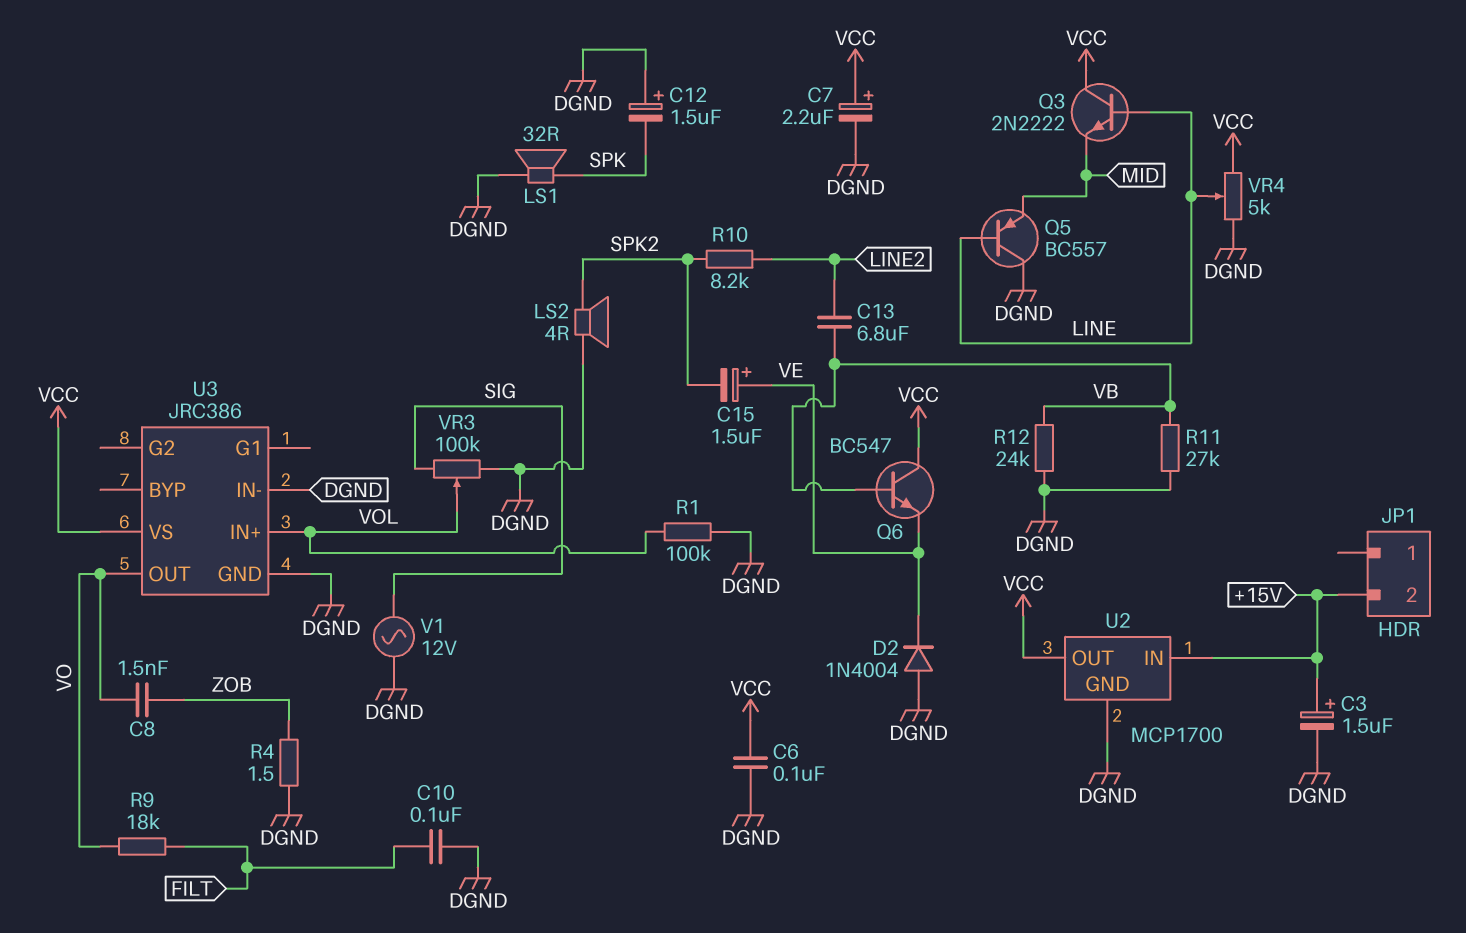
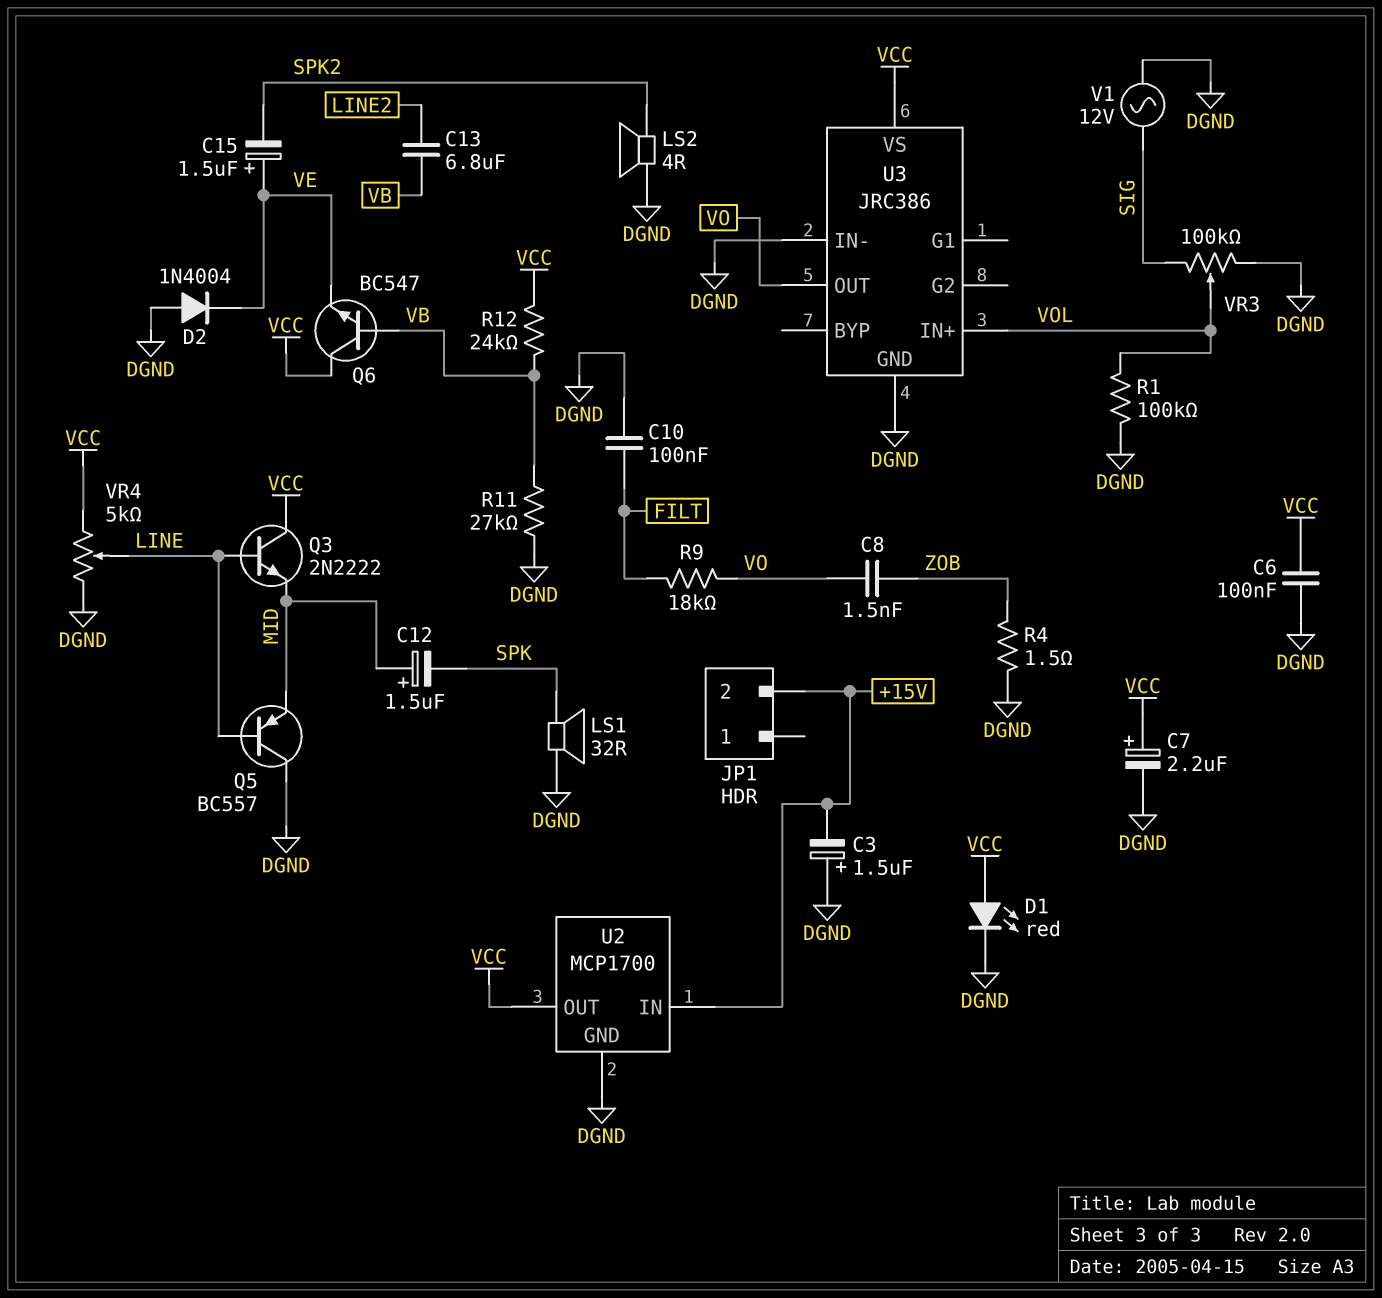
C3: 1.5uF (plus +15V, minus DGND) -> 1.5uF (plus DGND, minus +15V)
C12: 1.5uF (plus DGND, minus SPK) -> 1.5uF (plus MID, minus SPK)
D1: none -> LED red (A VCC, K DGND)
R10: 8.2k (LINE2, SPK2) -> none
R12: 24k (DGND, VB) -> 24k (VB, VCC)

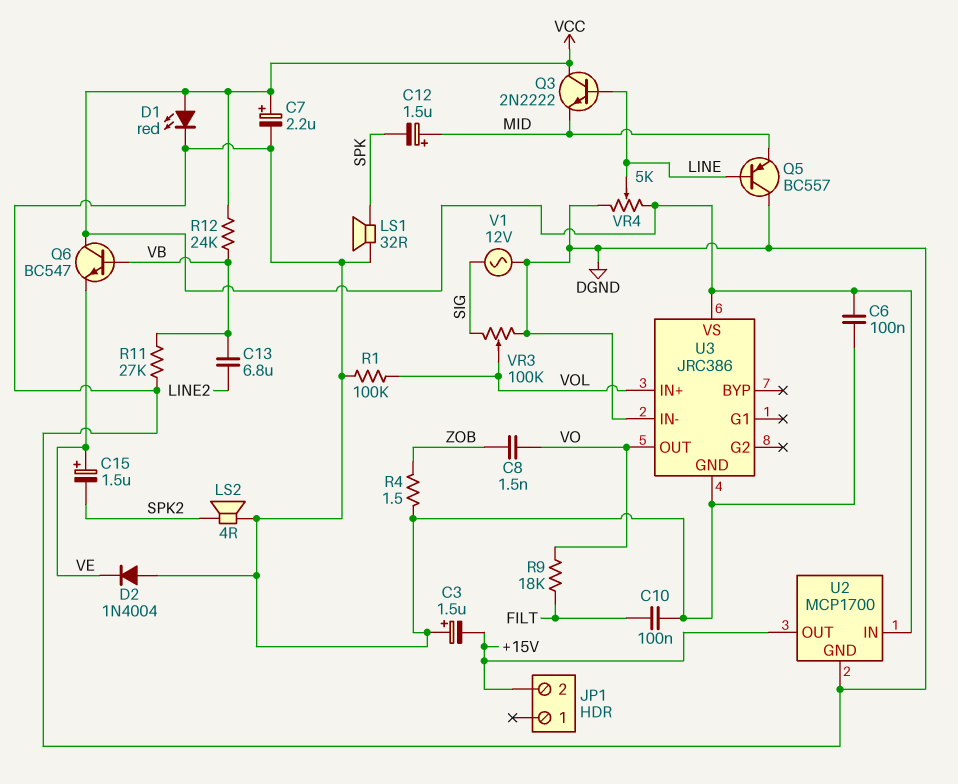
U2 pin IN: +15V -> VCC
U2 pin OUT: VCC -> +15V

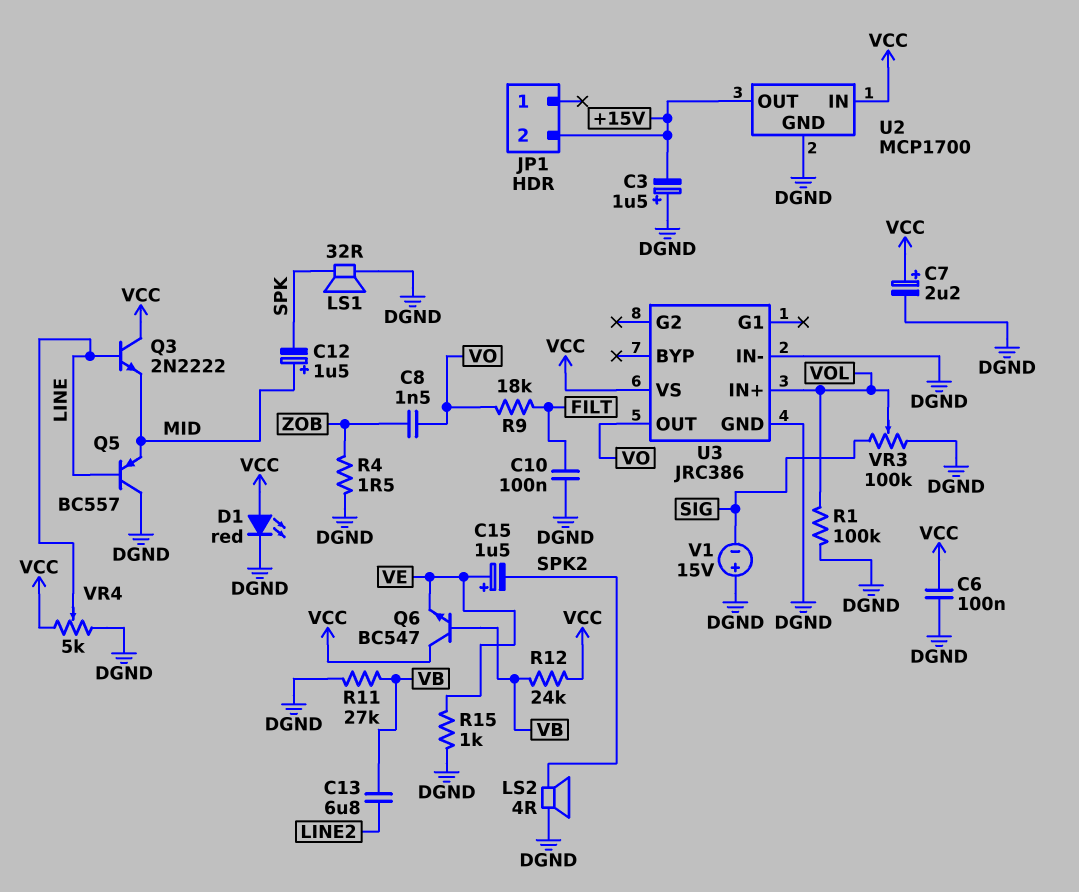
D2: diode 1N4004 (A DGND, K VE) -> none
R15: none -> 1k (DGND, VE)
V1: AC 12V (DGND, SIG) -> 15V (plus DGND, minus SIG)

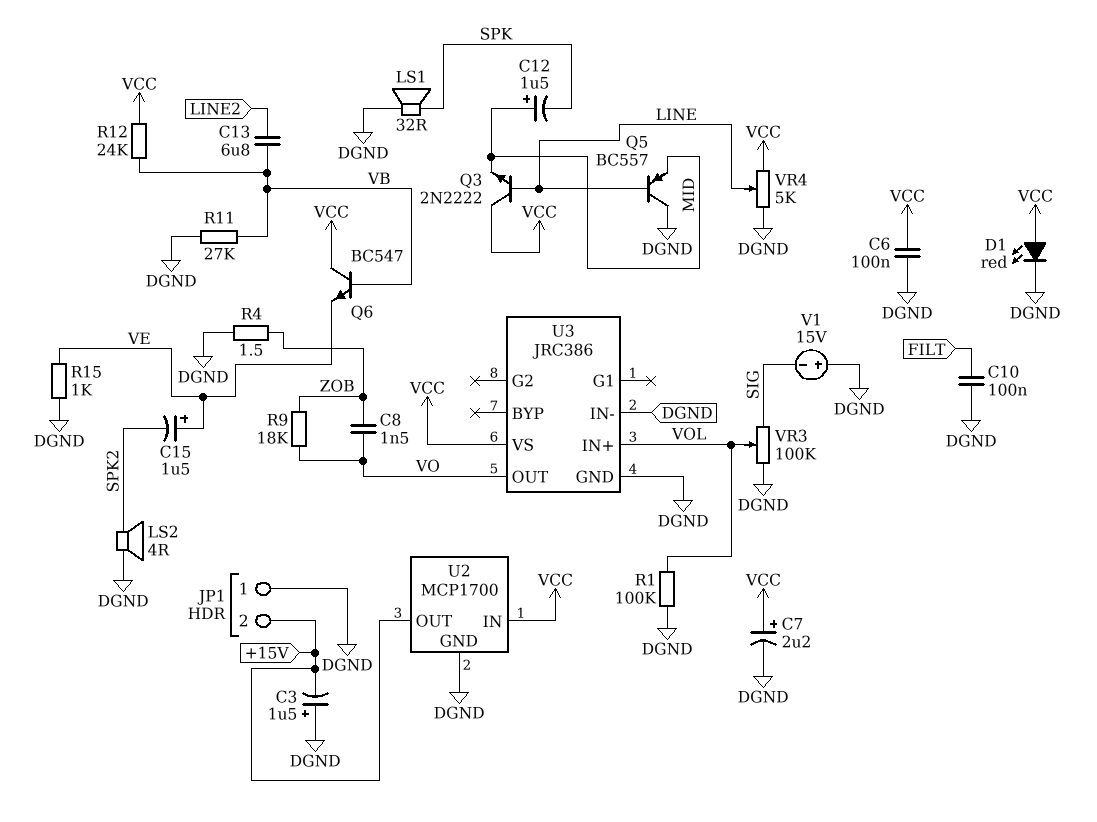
JP1 pin 1: none -> DGND
R9: 18k (FILT, VO) -> 18k (VO, ZOB)

